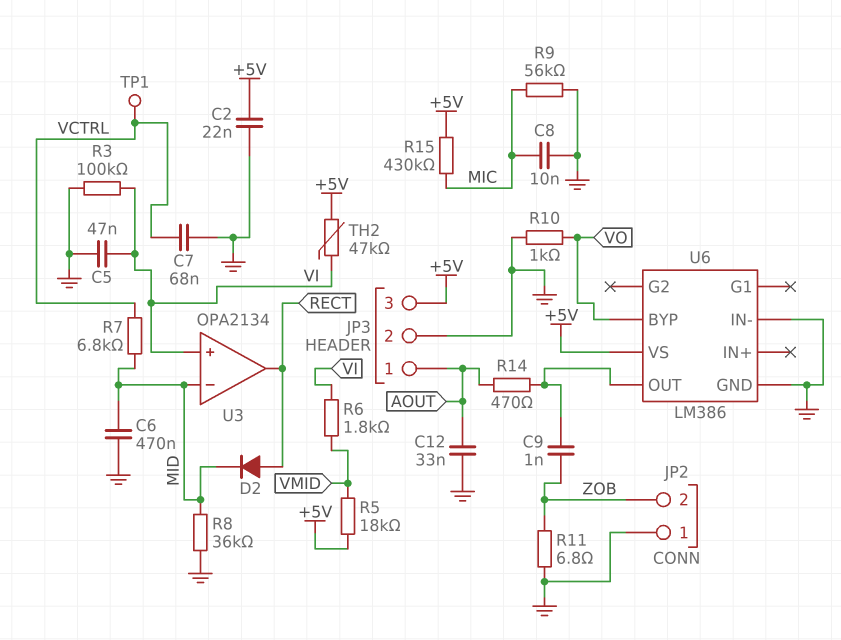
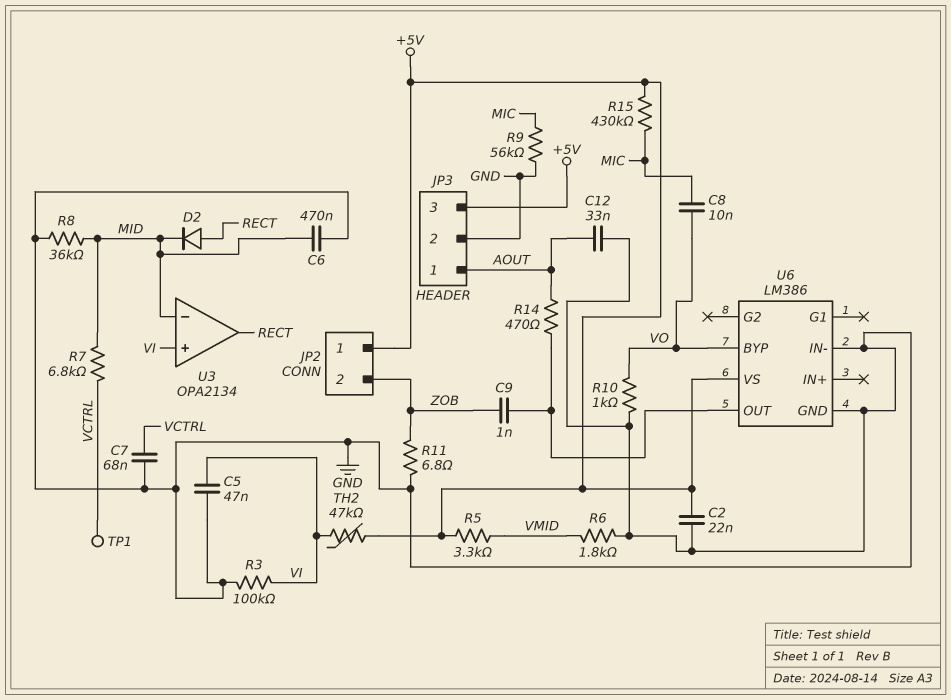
C8: 10nF (GND, MIC) -> 10nF (MIC, VO)
JP2 pin 1: GND -> +5V
R5: 18k (+5V, VMID) -> 3.3k (+5V, VMID)
R6: 1.8k (VI, VMID) -> 1.8k (GND, VMID)

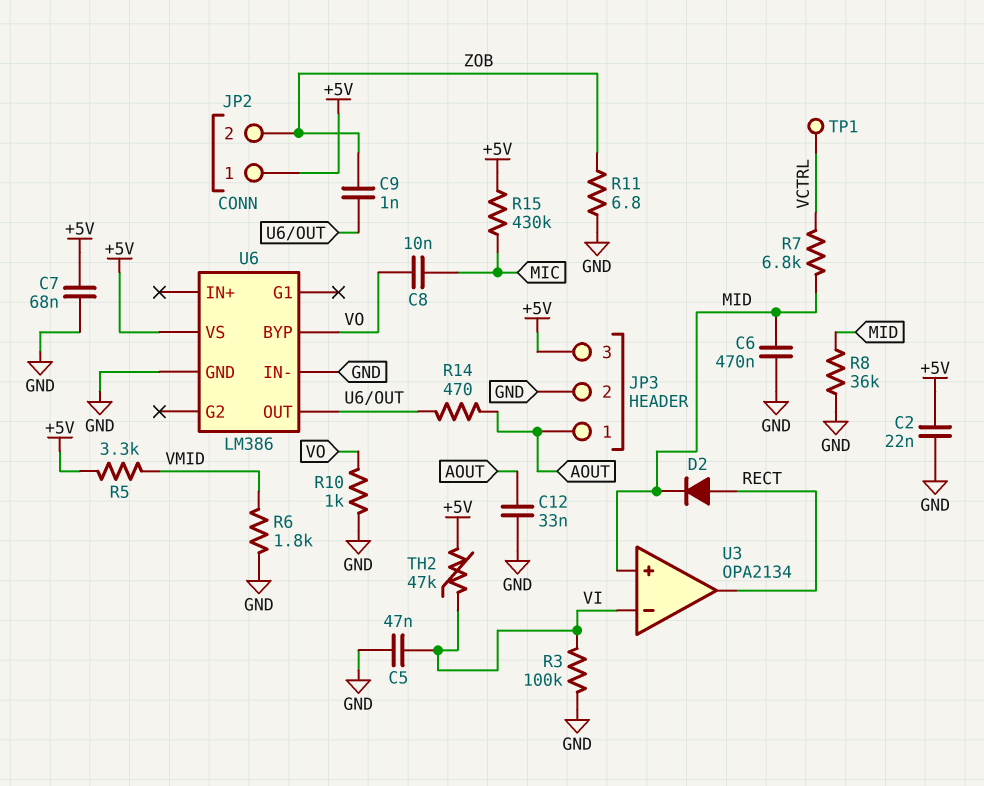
C7: 68nF (GND, VCTRL) -> 68nF (+5V, GND)
R9: 56k (GND, MIC) -> none
U3 pin in+: VI -> MID
U3 pin in-: MID -> VI

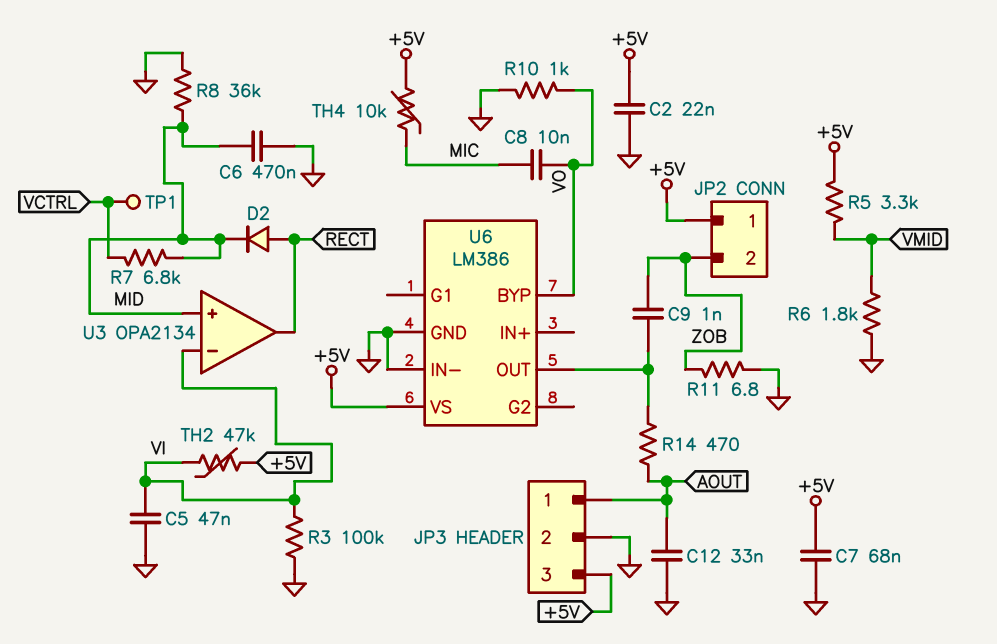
R15: 430k (+5V, MIC) -> none
TH4: none -> 10k (+5V, MIC)

